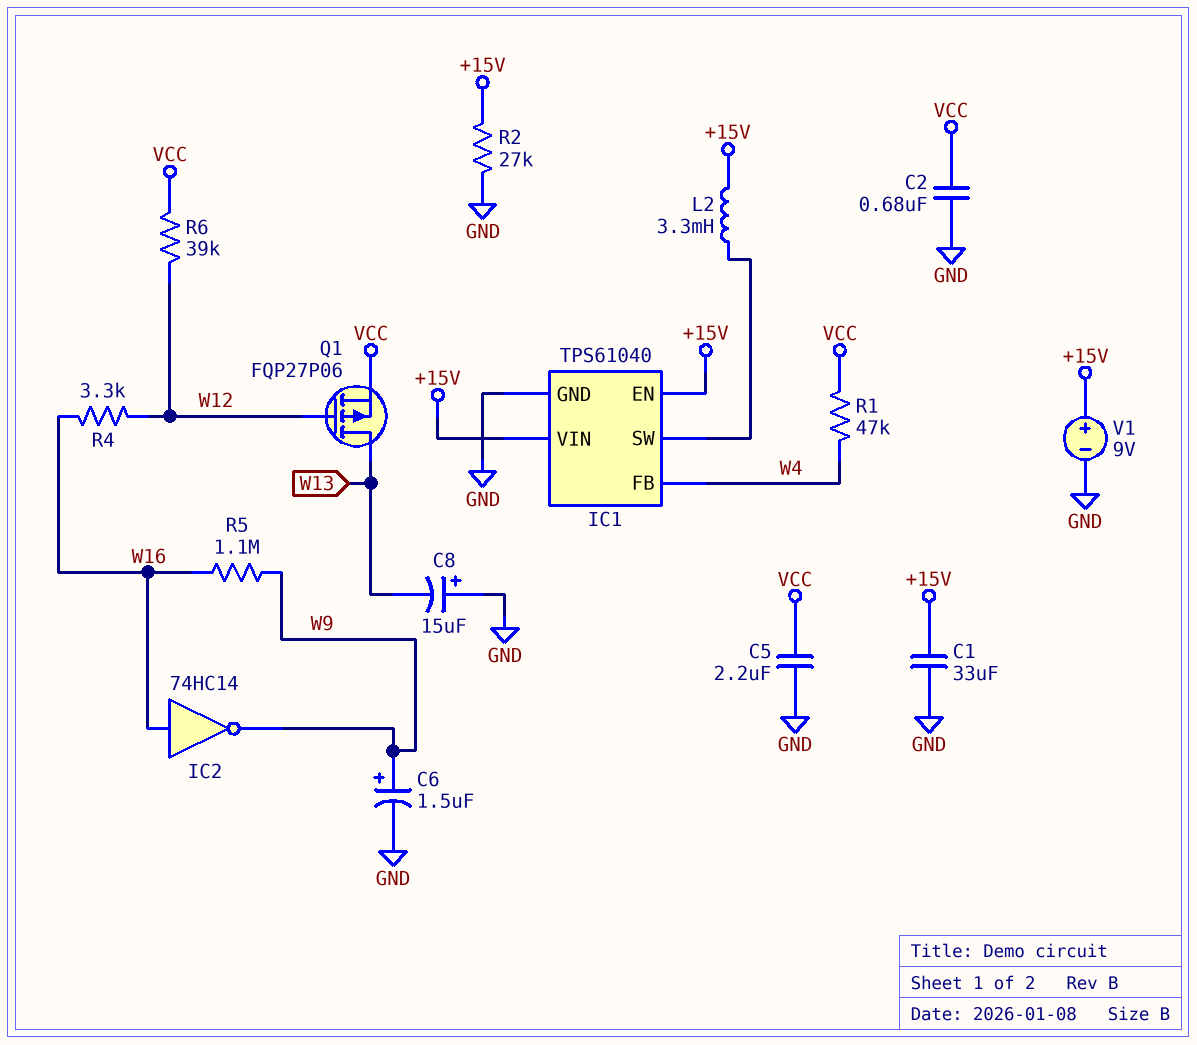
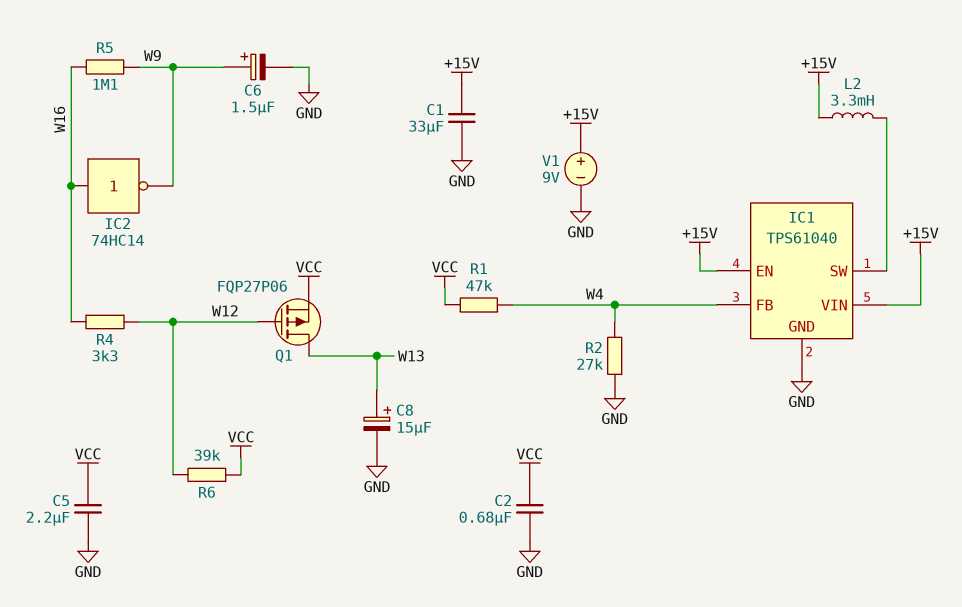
C8: 15uF (plus GND, minus W13) -> 15uF (plus W13, minus GND)
R2: 27k (+15V, GND) -> 27k (GND, W4)

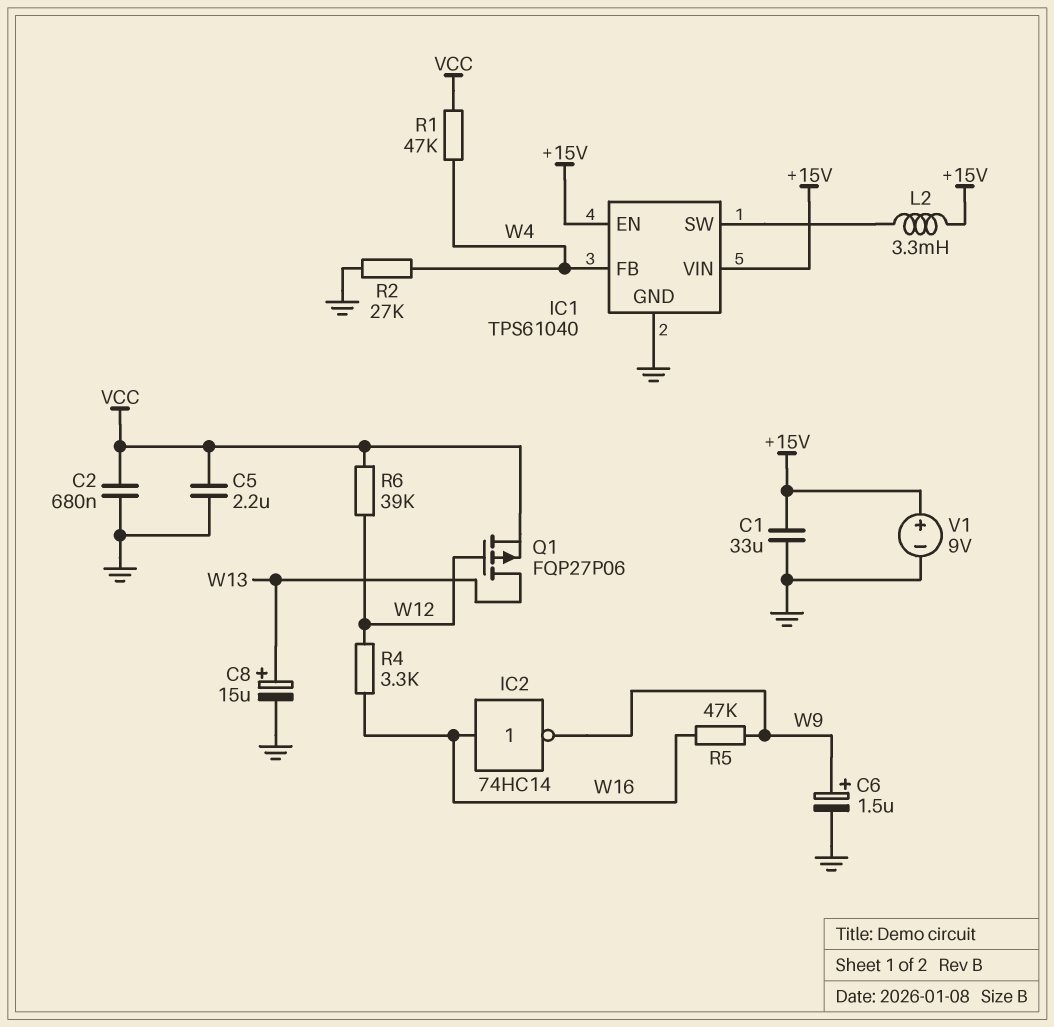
R5: 1.1M (W9, W16) -> 47k (W9, W16)

